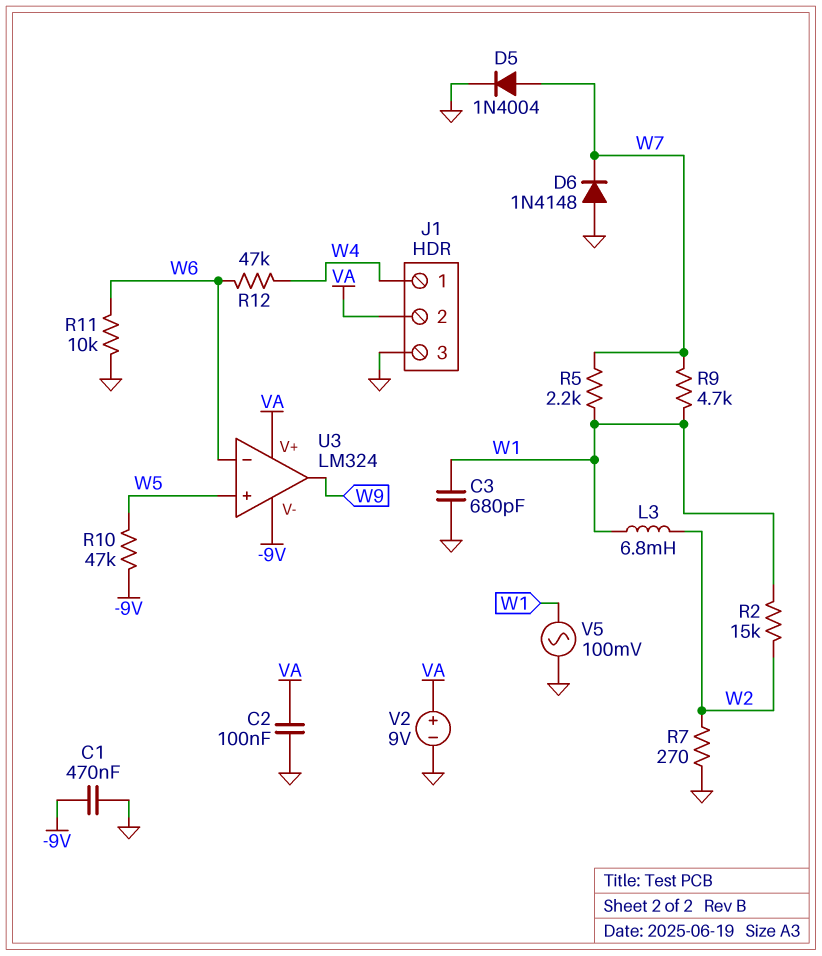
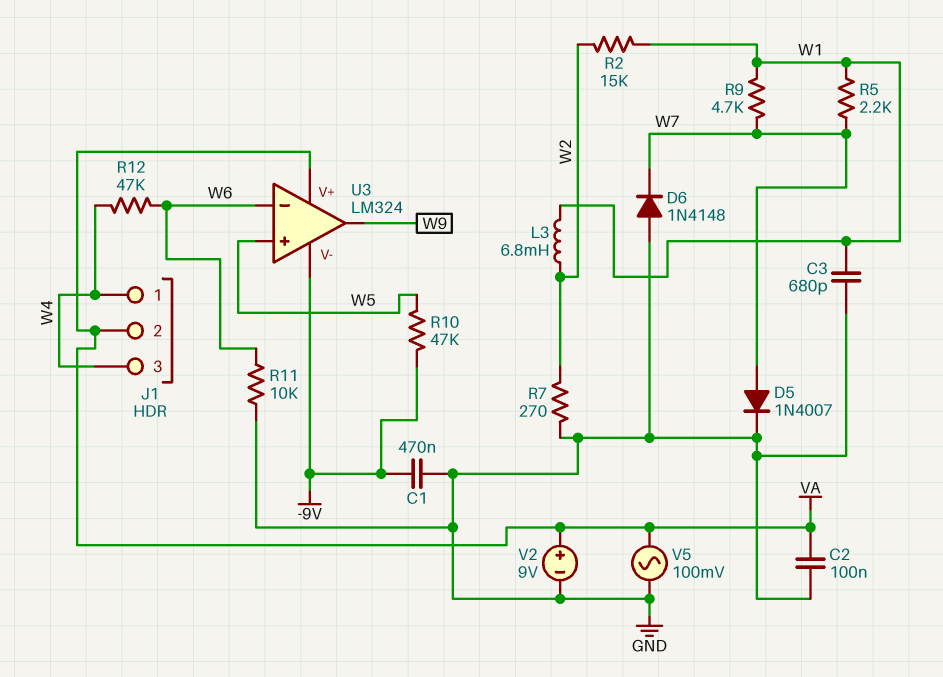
D5: diode 1N4004 (A W7, K GND) -> diode 1N4007 (A W7, K GND)
J1 pin 3: GND -> W4
V5: AC 100mV (GND, W1) -> AC 100mV (GND, VA)

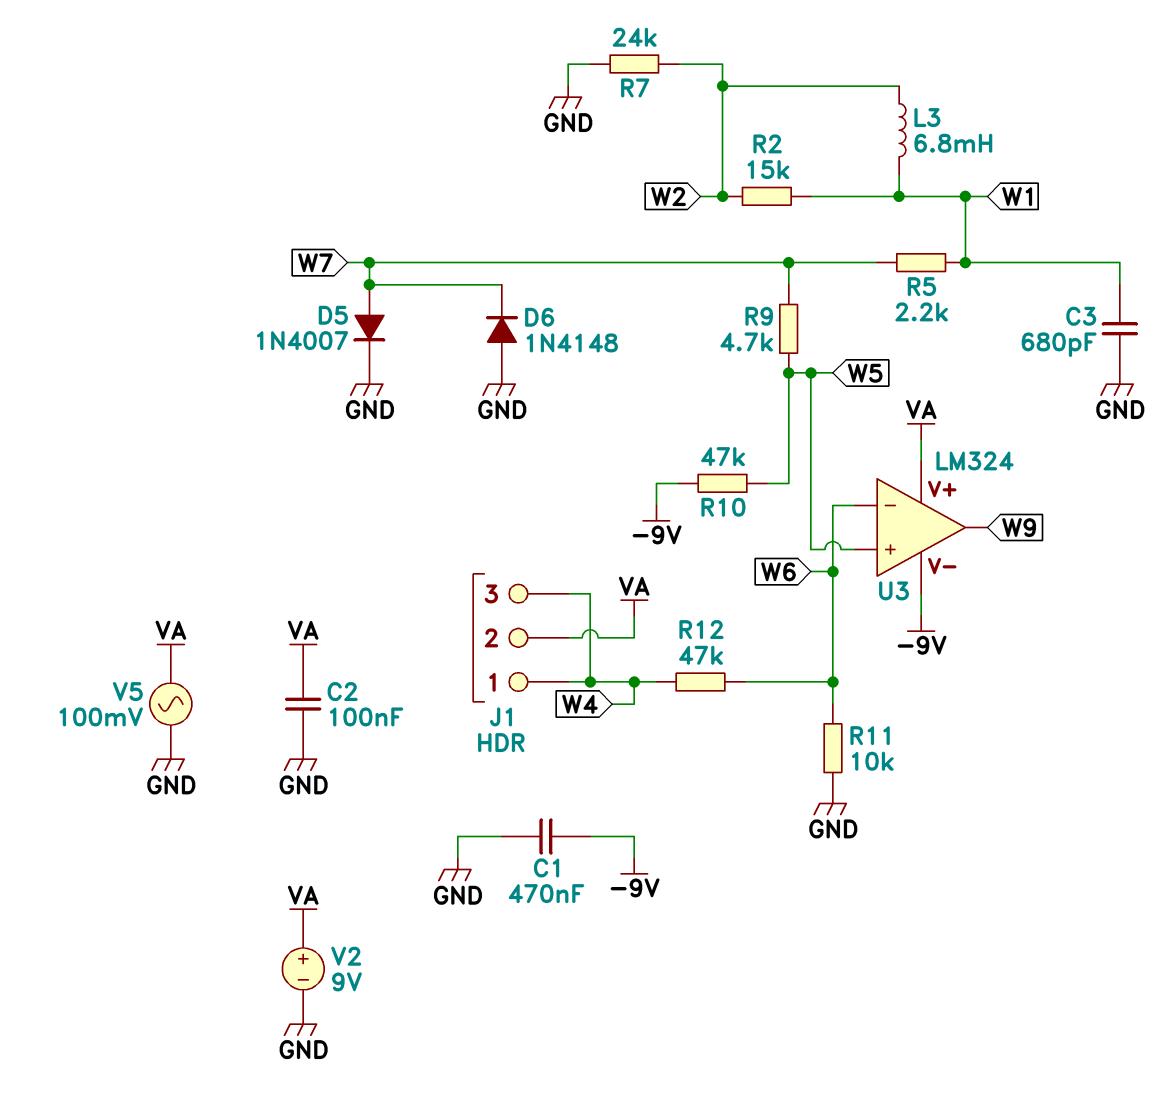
R7: 270 (GND, W2) -> 24k (GND, W2)
R9: 4.7k (W1, W7) -> 4.7k (W5, W7)

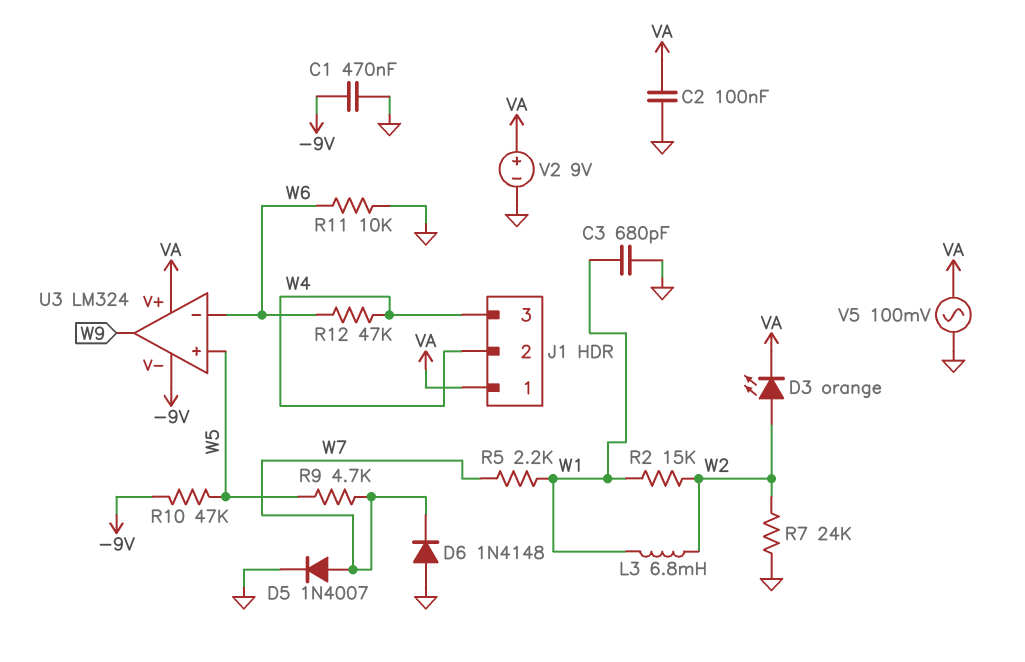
D3: none -> LED orange (A W2, K VA)
J1 pin 1: W4 -> VA
J1 pin 2: VA -> W4

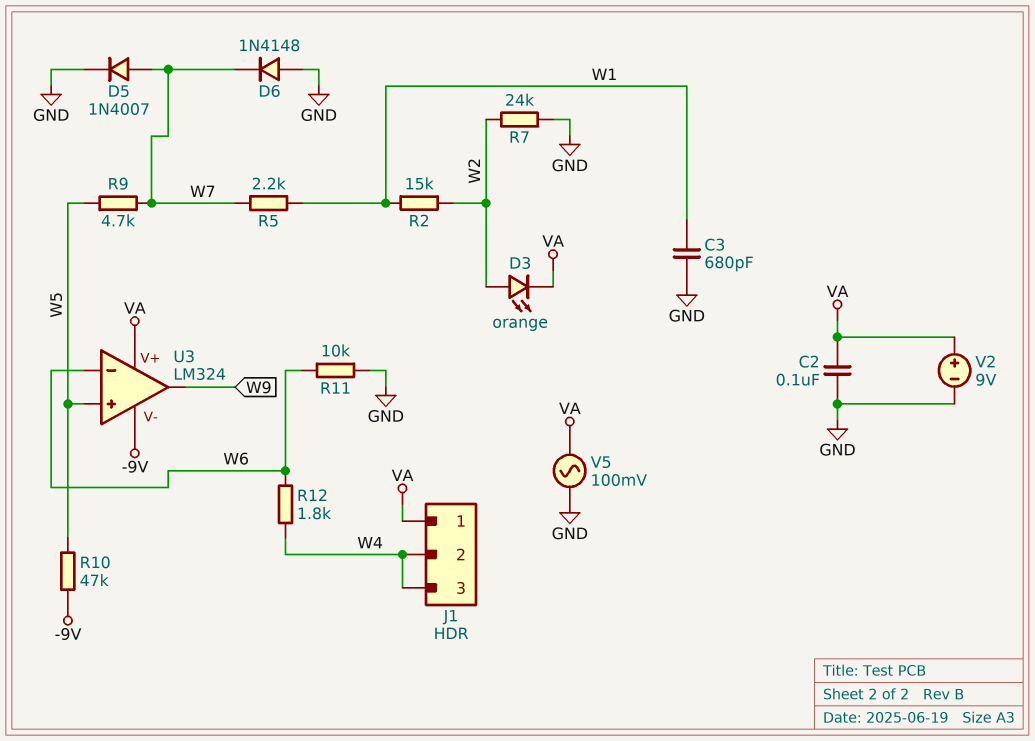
C1: 470nF (-9V, GND) -> none
L3: 6.8mH (W1, W2) -> none
R12: 47k (W4, W6) -> 1.8k (W4, W6)

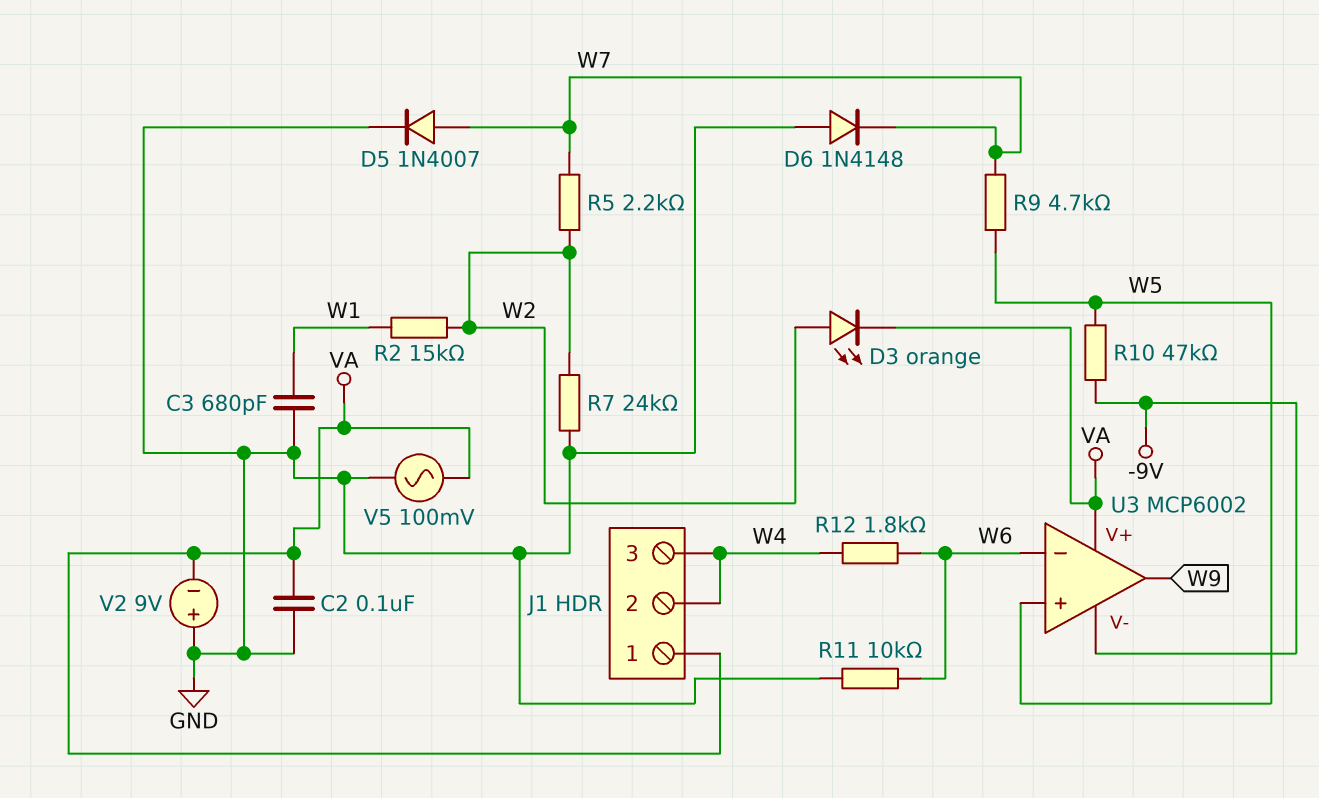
R5: 2.2k (W1, W7) -> 2.2k (W2, W7)
U3: LM324 -> MCP6002
V2: 9V (plus VA, minus GND) -> 9V (plus GND, minus VA)

